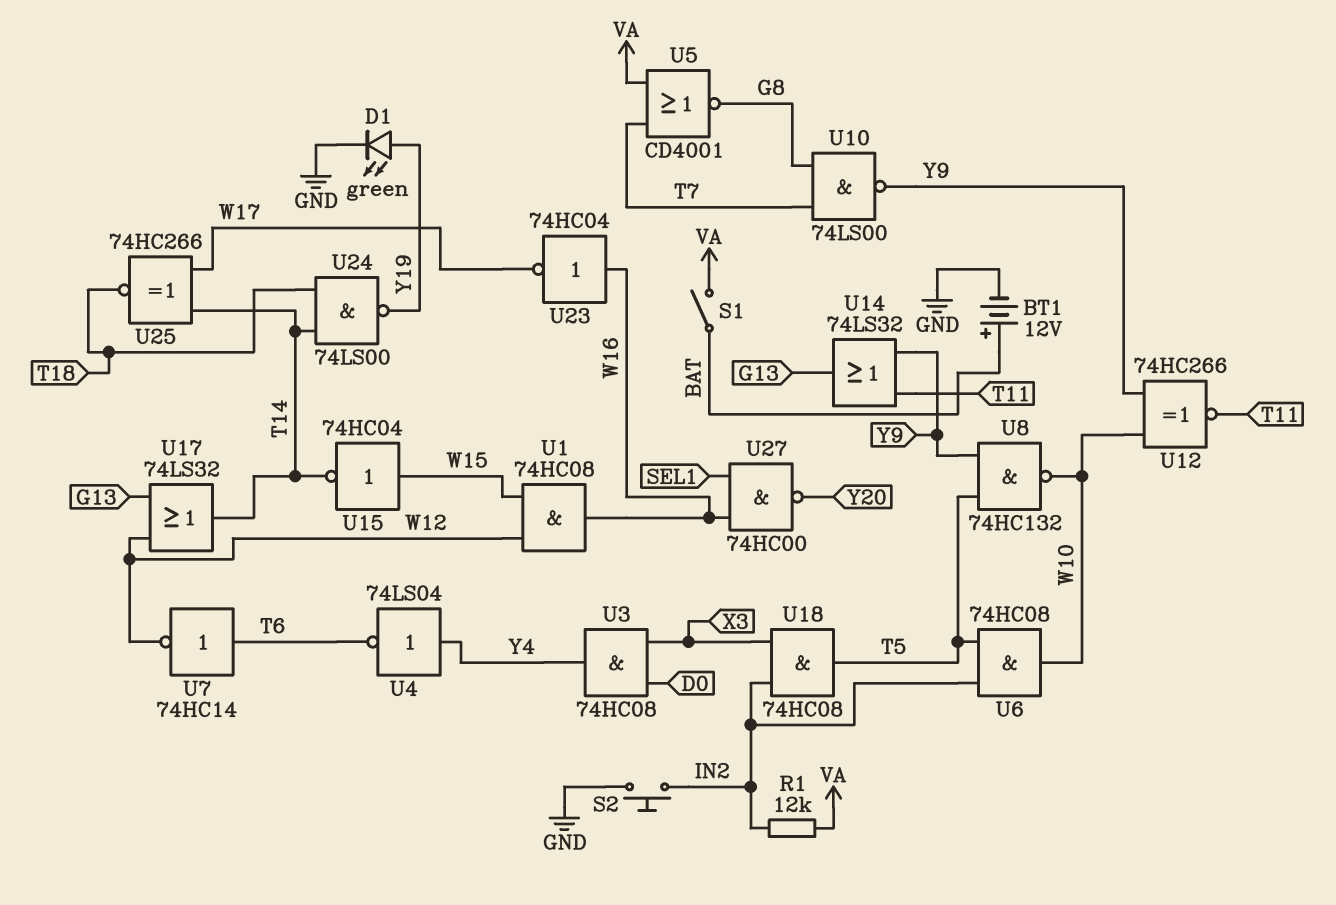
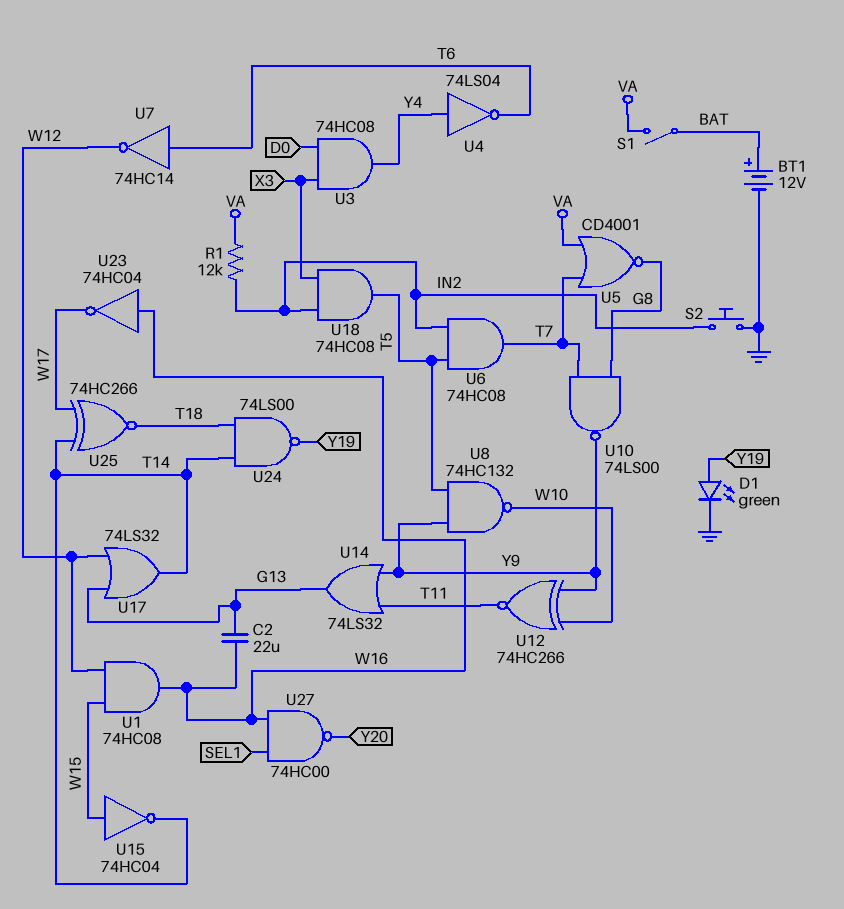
C2: none -> 22uF (G13, W16)
U6: AND 74HC08 (in IN2, in T5, out W10) -> AND 74HC08 (in IN2, in T5, out T7)

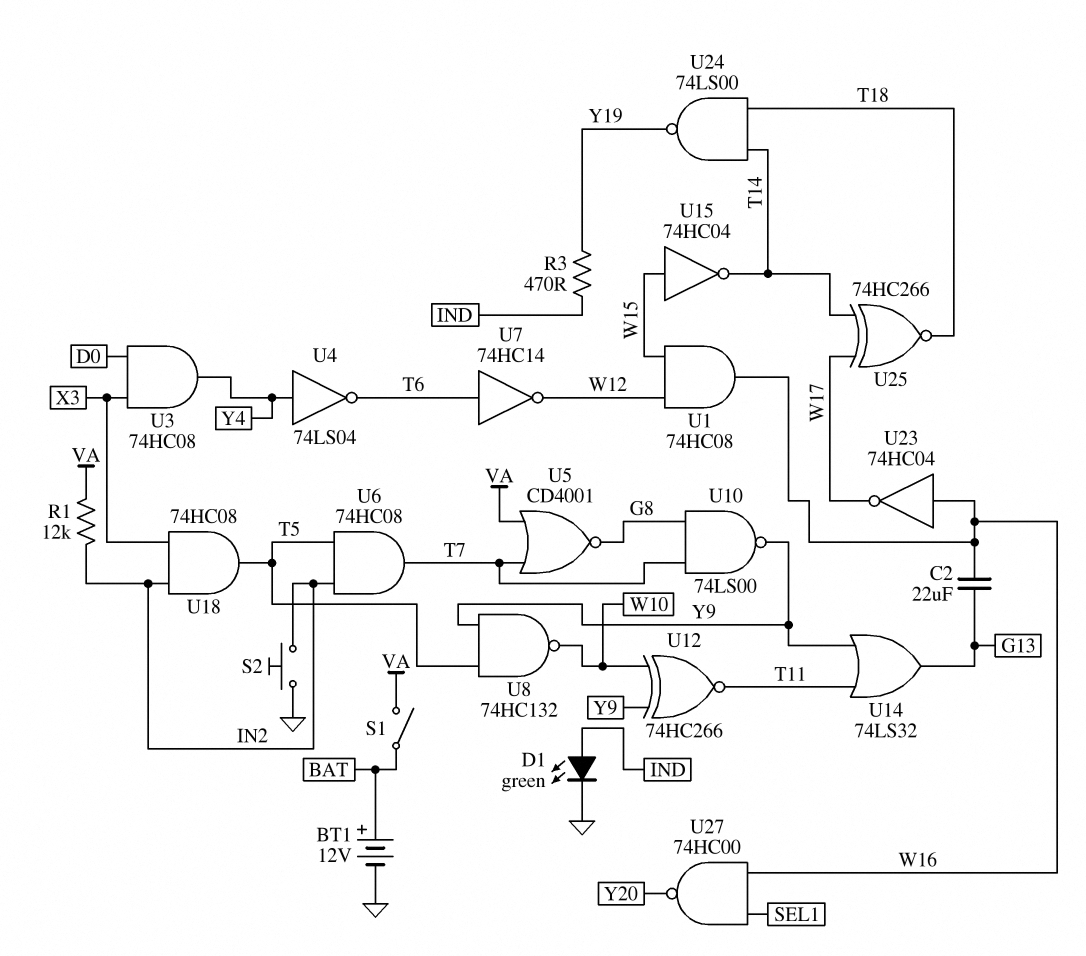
D1: LED green (A Y19, K GND) -> LED green (A IND, K GND)
R3: none -> 470 (IND, Y19)
U17: OR 74LS32 (in G13, in W12, out T14) -> none

